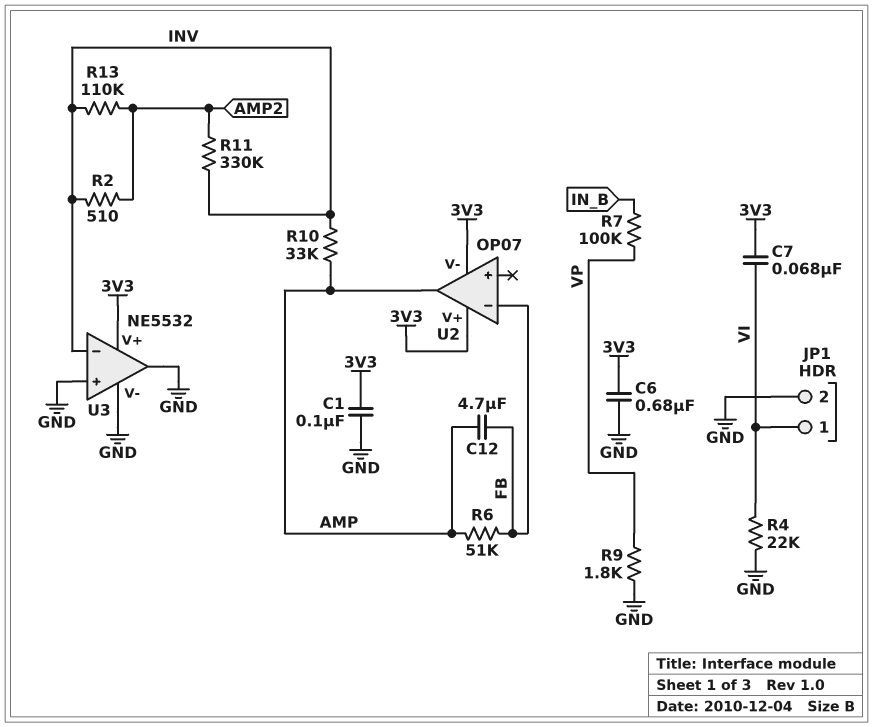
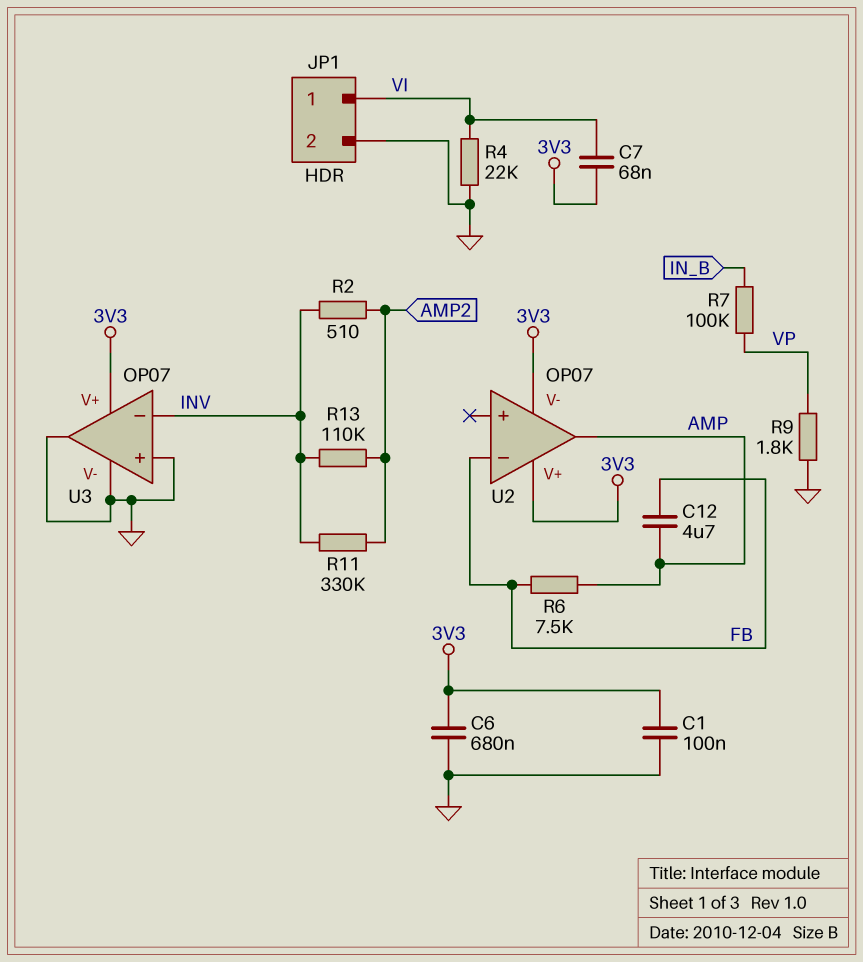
R6: 51k (AMP, FB) -> 7.5k (AMP, FB)
R10: 33k (AMP, INV) -> none
U3: NE5532 -> OP07

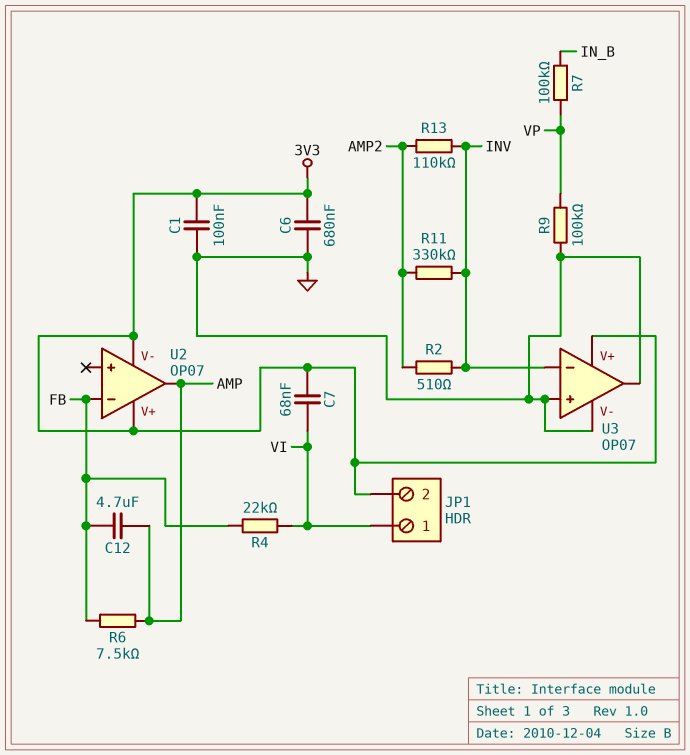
JP1 pin 2: GND -> 3V3
R4: 22k (GND, VI) -> 22k (FB, VI)
R9: 1.8k (GND, VP) -> 100k (GND, VP)

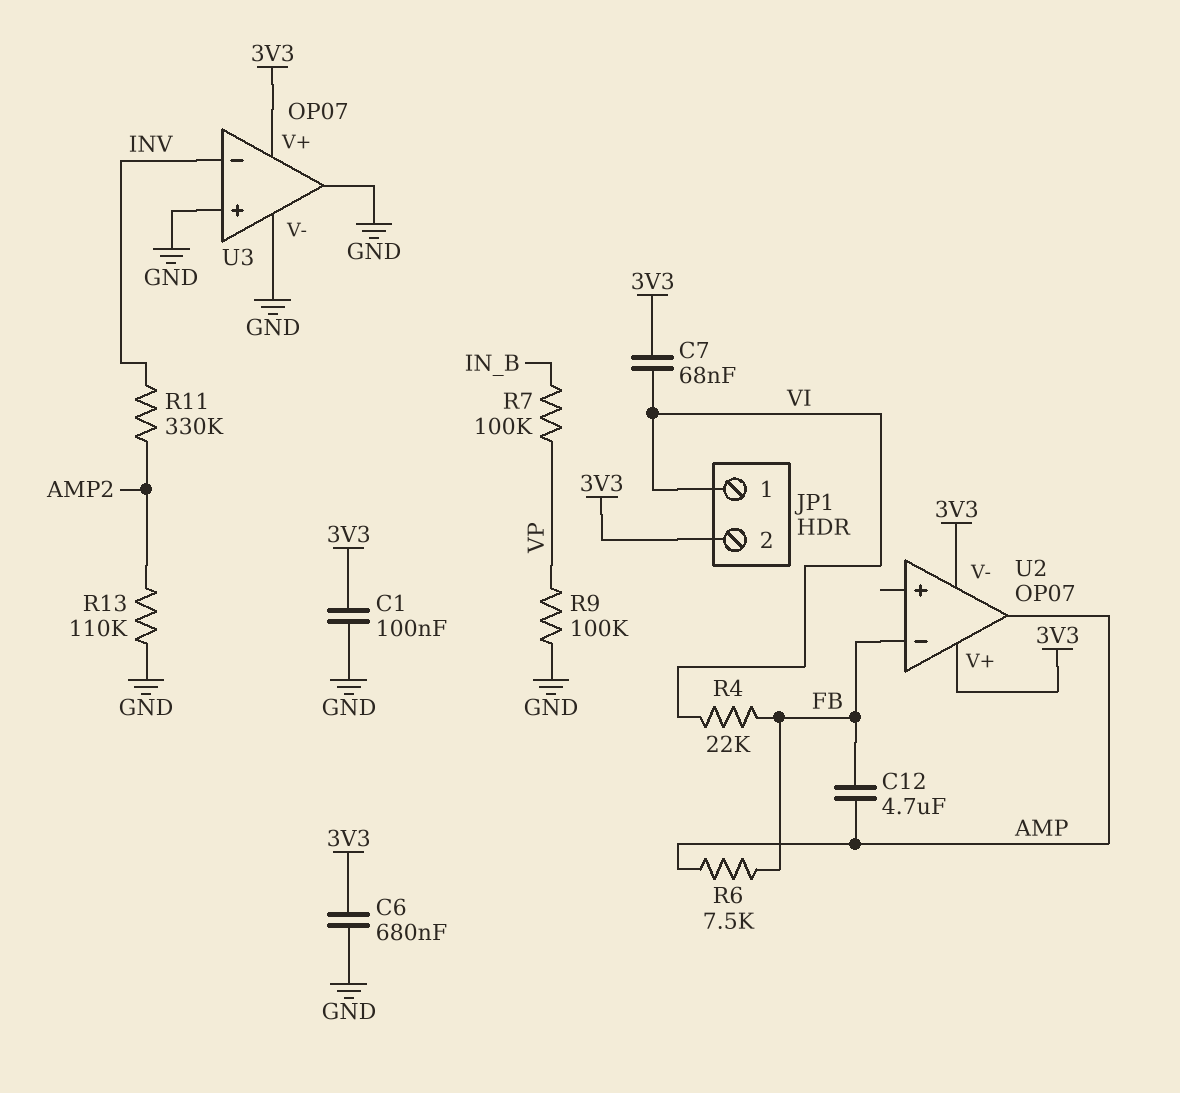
R2: 510 (AMP2, INV) -> none
R13: 110k (AMP2, INV) -> 110k (AMP2, GND)

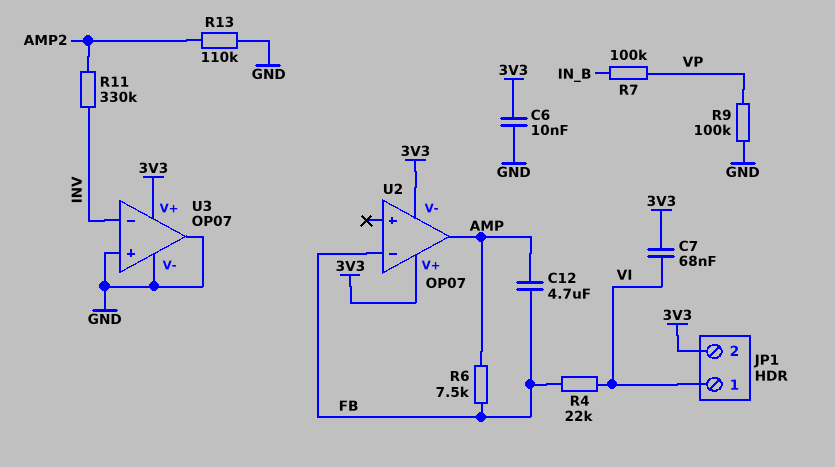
C1: 100nF (3V3, GND) -> none
C6: 680nF (3V3, GND) -> 10nF (3V3, GND)

